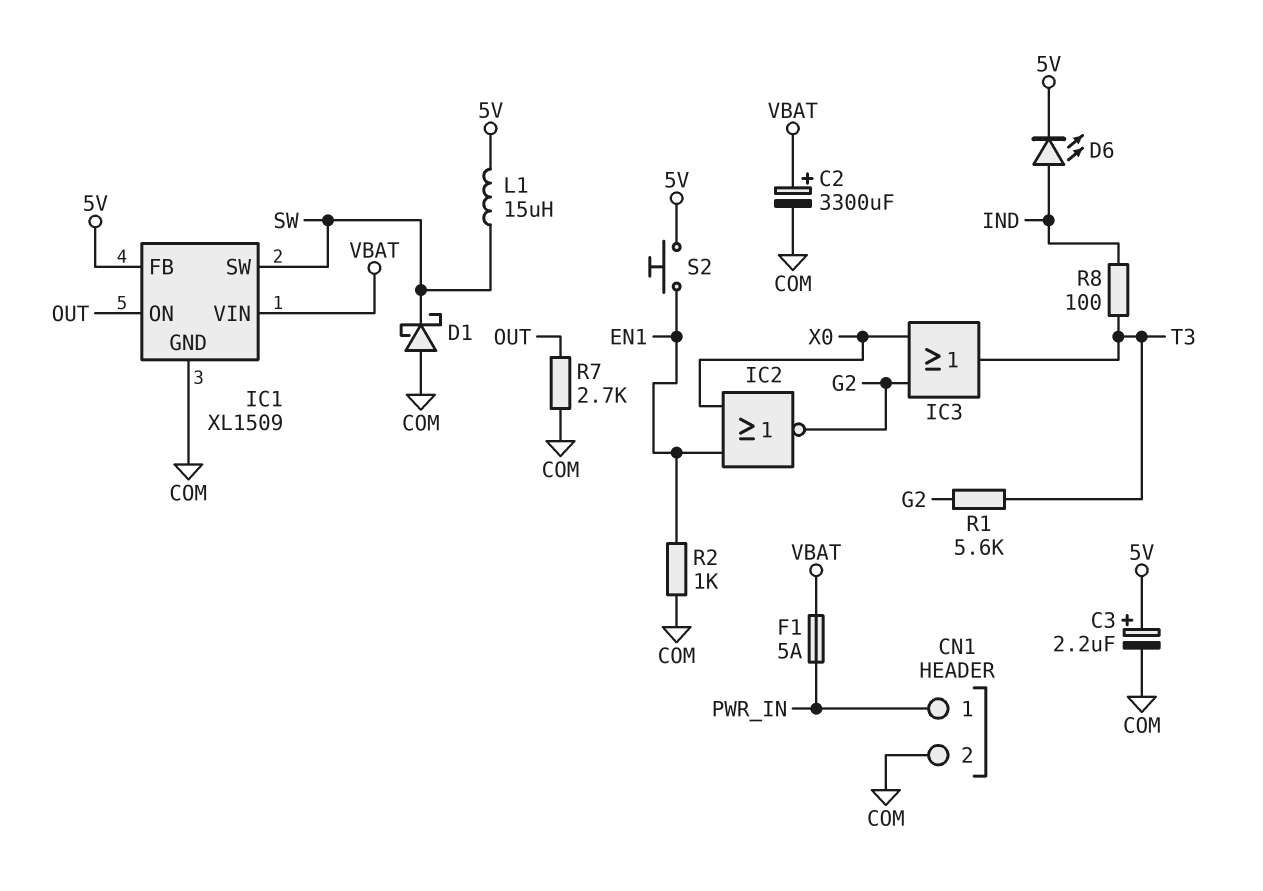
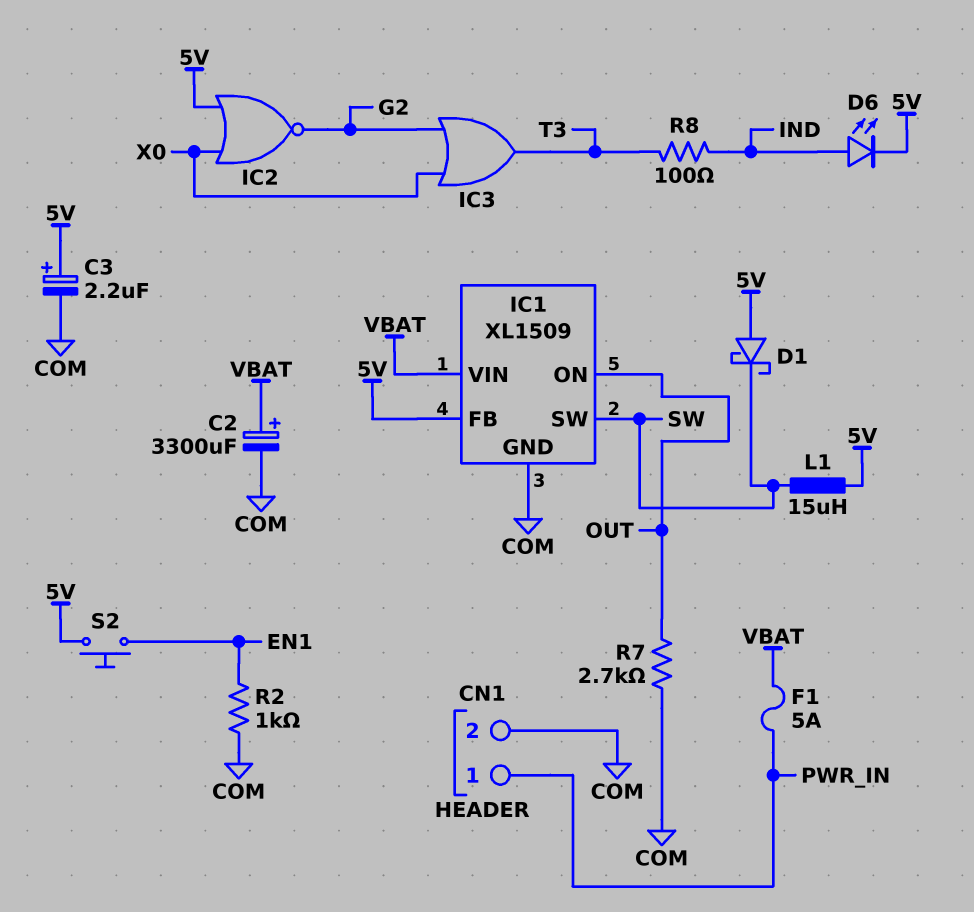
D1: schottky (A COM, K SW) -> schottky (A 5V, K SW)
IC2: NOR (in EN1, in X0, out G2) -> NOR (in 5V, in X0, out G2)
R1: 5.6k (G2, T3) -> none

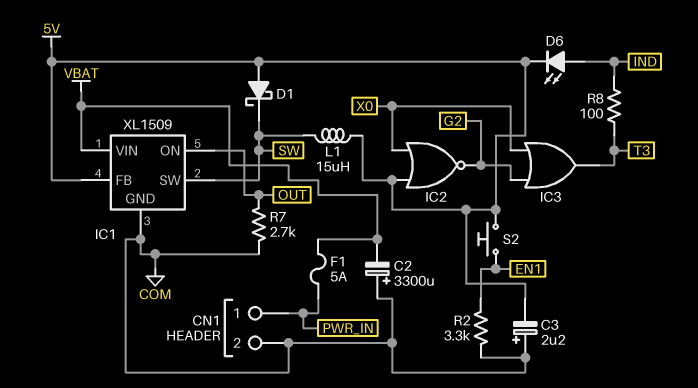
C2: 3300uF (plus VBAT, minus COM) -> 3300uF (plus COM, minus VBAT)
C3: 2.2uF (plus 5V, minus COM) -> 2.2uF (plus COM, minus 5V)
R2: 1k (COM, EN1) -> 3.3k (COM, EN1)

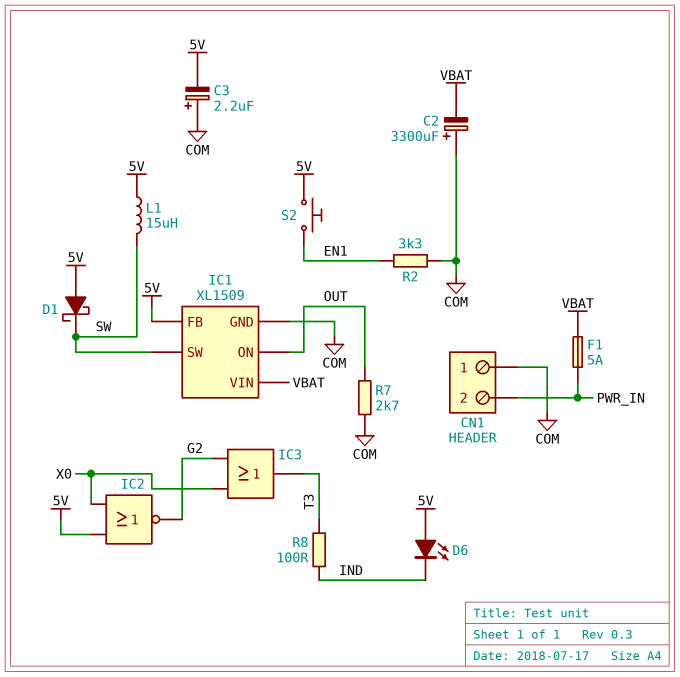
CN1 pin 1: PWR_IN -> COM
CN1 pin 2: COM -> PWR_IN
D6: LED (A IND, K 5V) -> LED (A 5V, K IND)

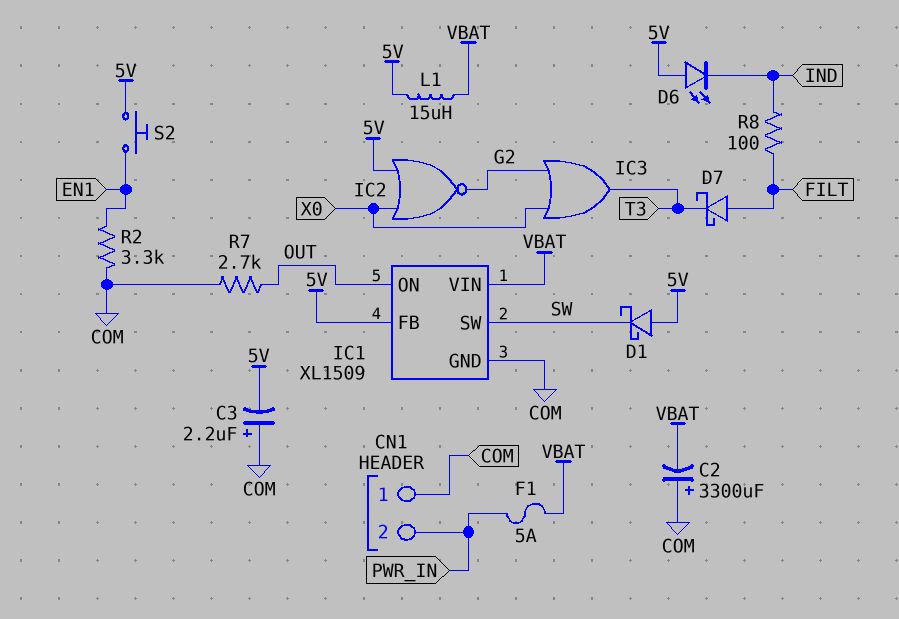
D7: none -> schottky (A FILT, K T3)
L1: 15uH (5V, SW) -> 15uH (5V, VBAT)
R8: 100 (IND, T3) -> 100 (FILT, IND)

